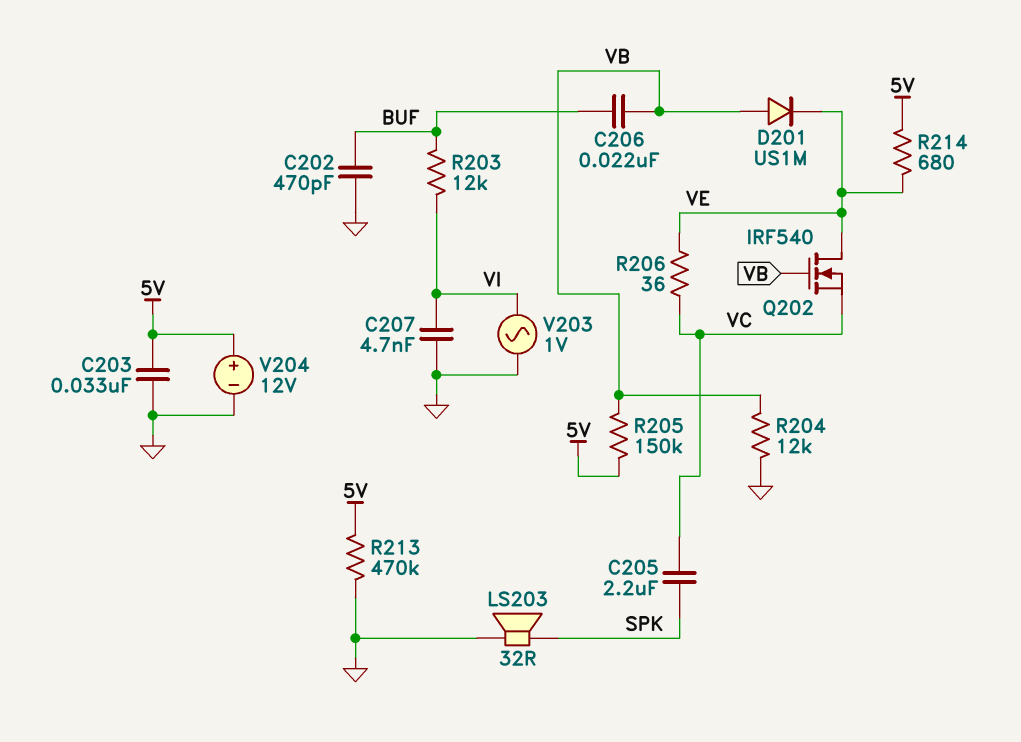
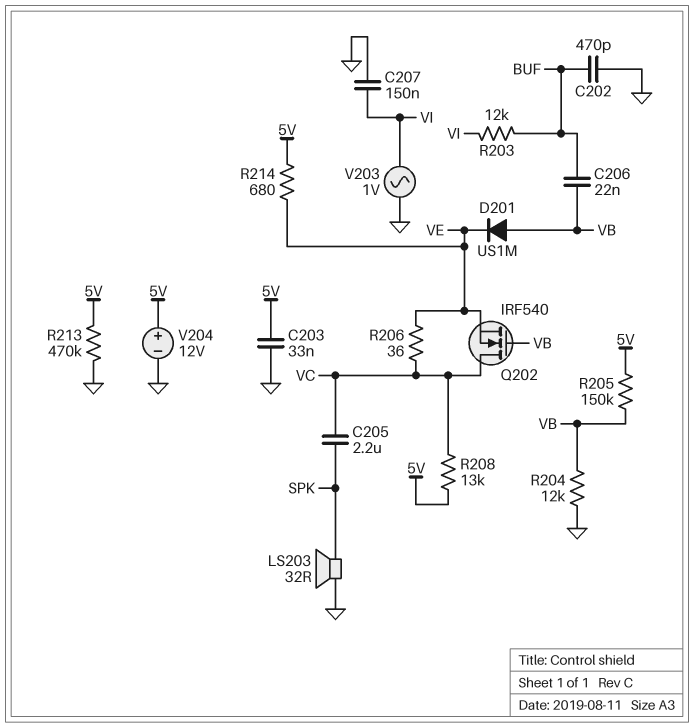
C207: 4.7nF (GND, VI) -> 150nF (GND, VI)
Q202: NMOS IRF540 (G VB, D VE, S VC) -> NMOS IRF540 (G VB, D VC, S VE)
R208: none -> 13k (5V, VC)

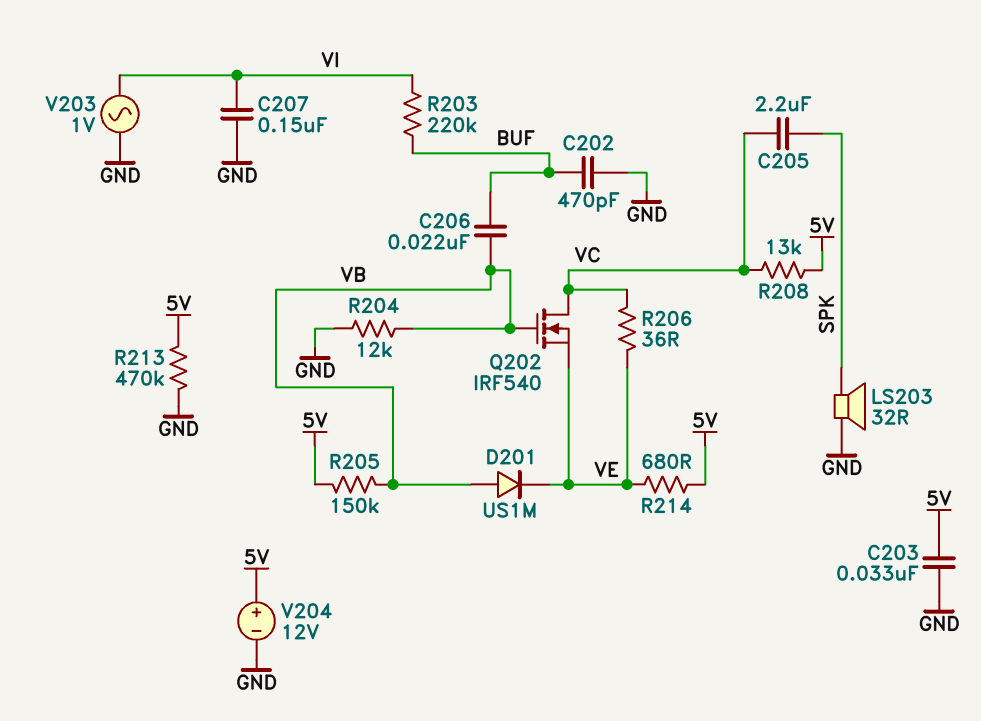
R203: 12k (BUF, VI) -> 220k (BUF, VI)

